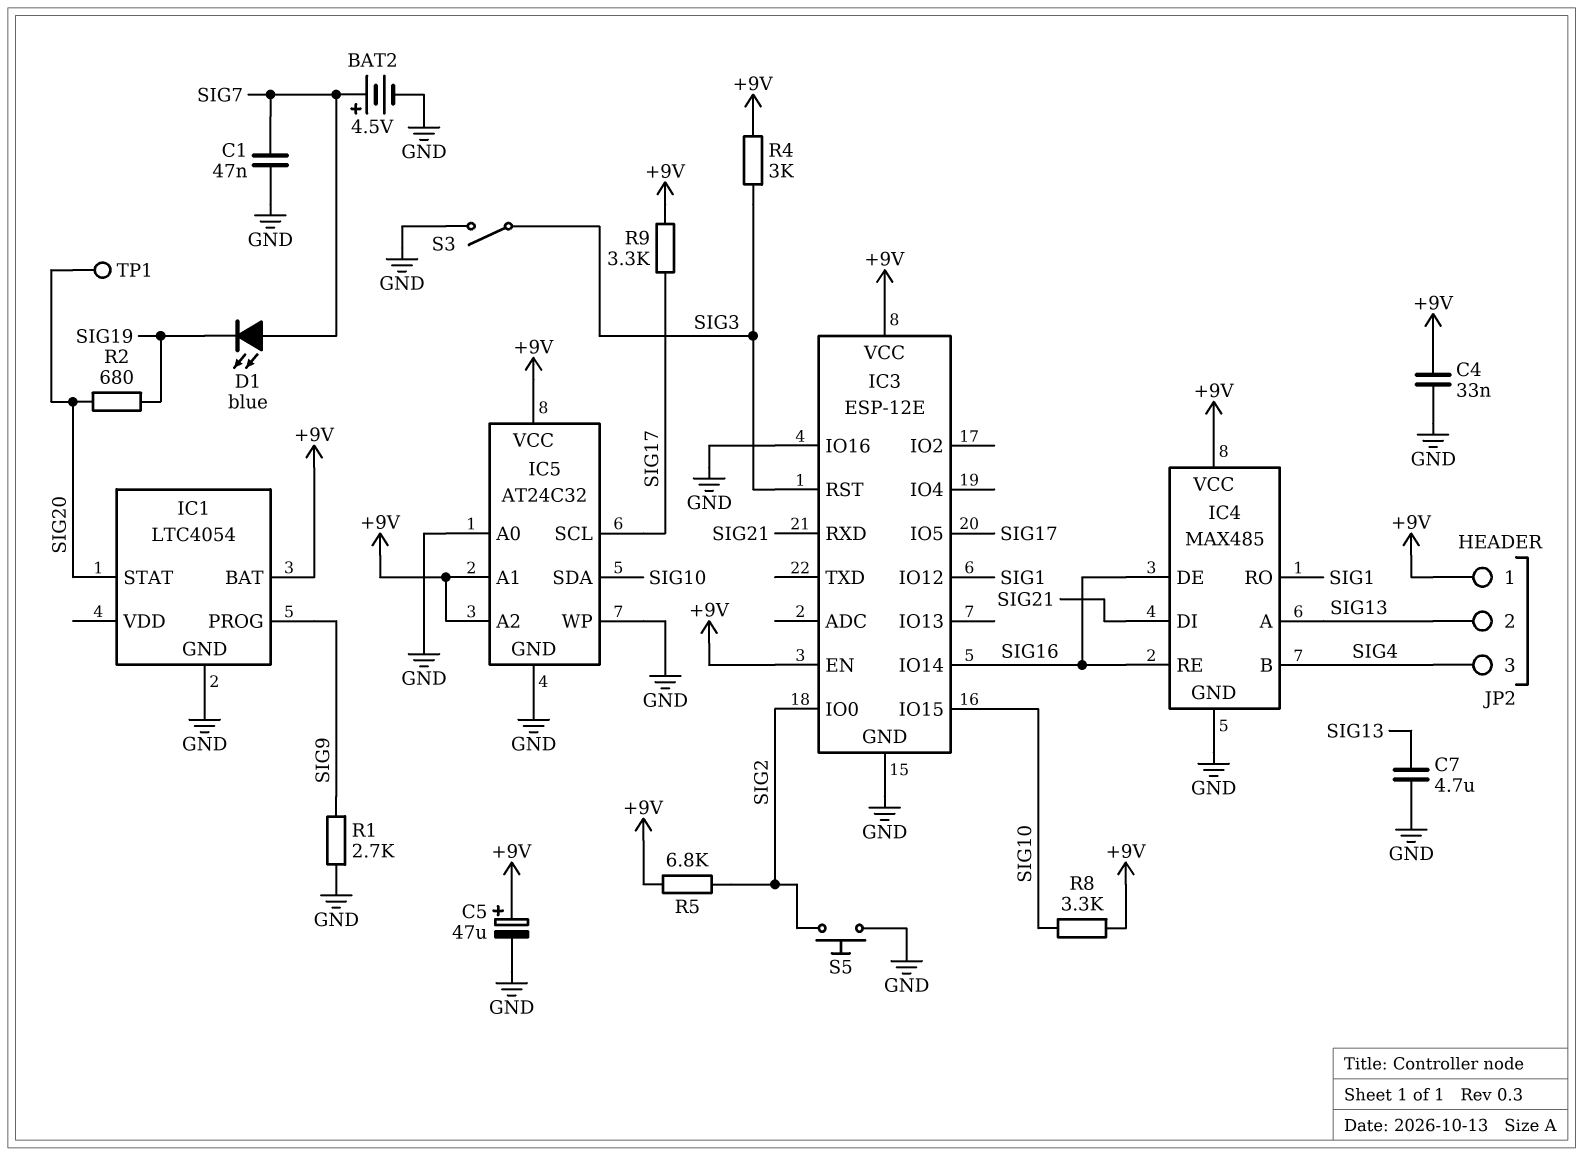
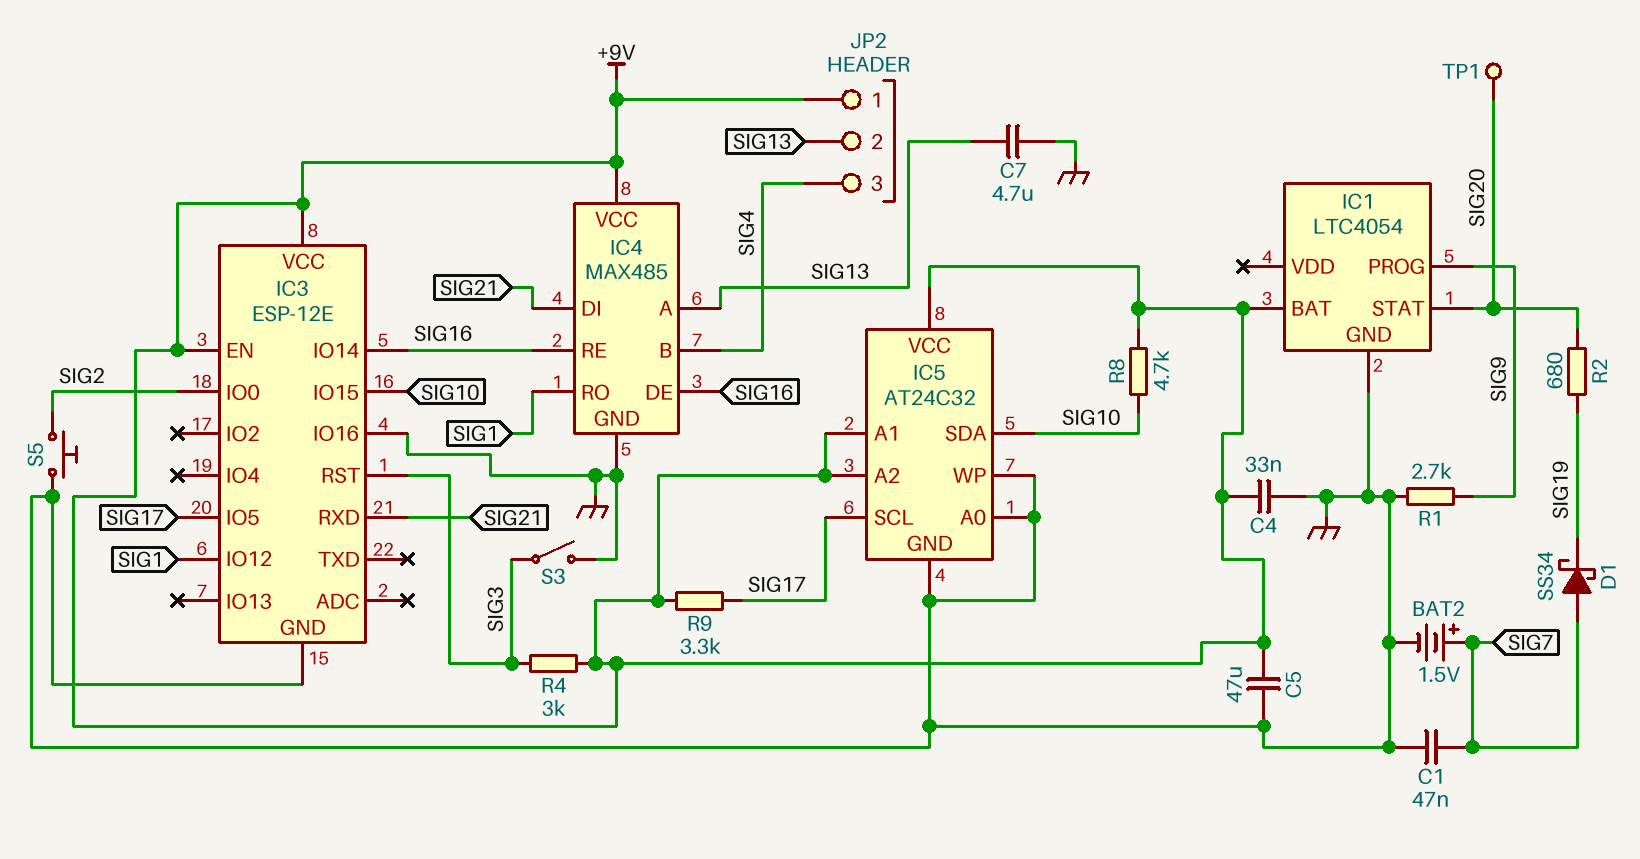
BAT2: 4.5V (plus SIG7, minus GND) -> 1.5V (plus SIG7, minus GND)
C5: 47uF (plus +9V, minus GND) -> 47uF (+9V, GND)
D1: LED blue (A SIG7, K SIG19) -> schottky SS34 (A SIG7, K SIG19)
R5: 6.8k (+9V, SIG2) -> none
R8: 3.3k (+9V, SIG10) -> 4.7k (+9V, SIG10)

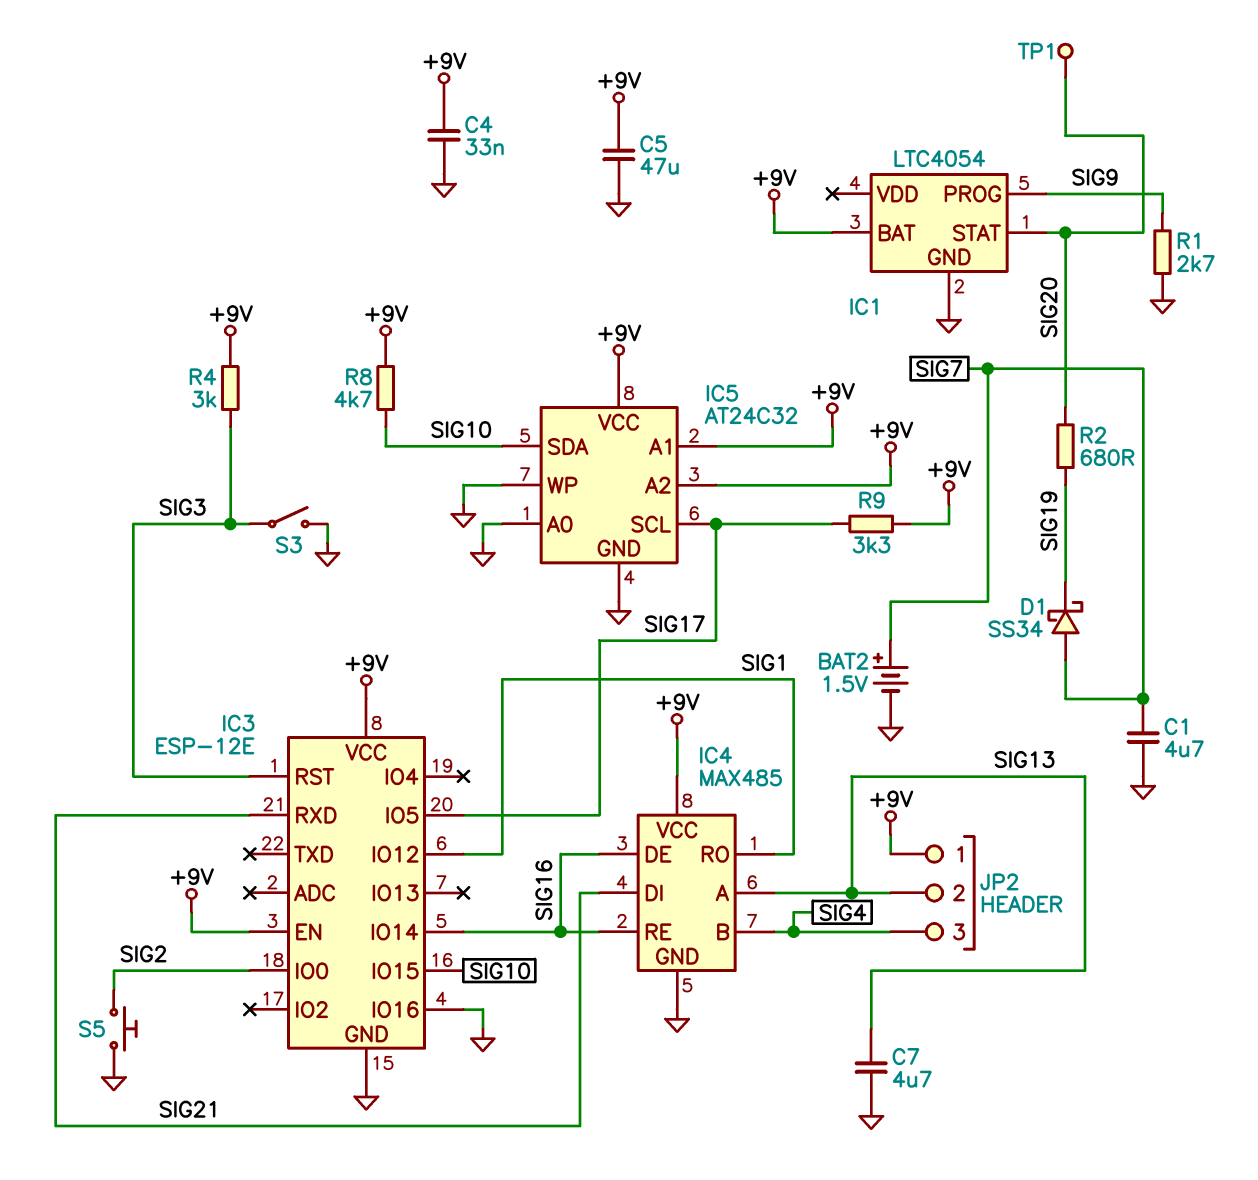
C1: 47nF (GND, SIG7) -> 4.7uF (GND, SIG7)

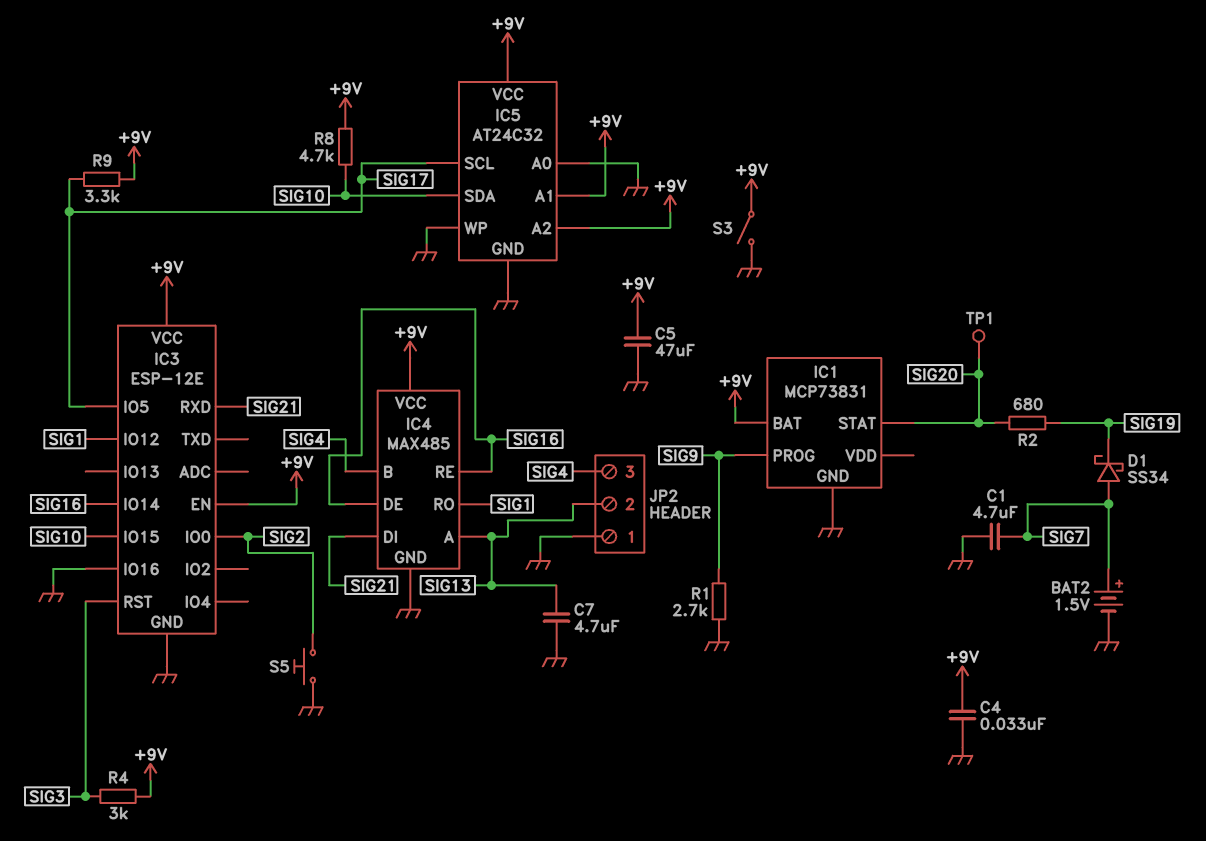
IC1: LTC4054 -> MCP73831
JP2 pin 1: +9V -> GND
S3: switch (GND, SIG3) -> switch (+9V, GND)

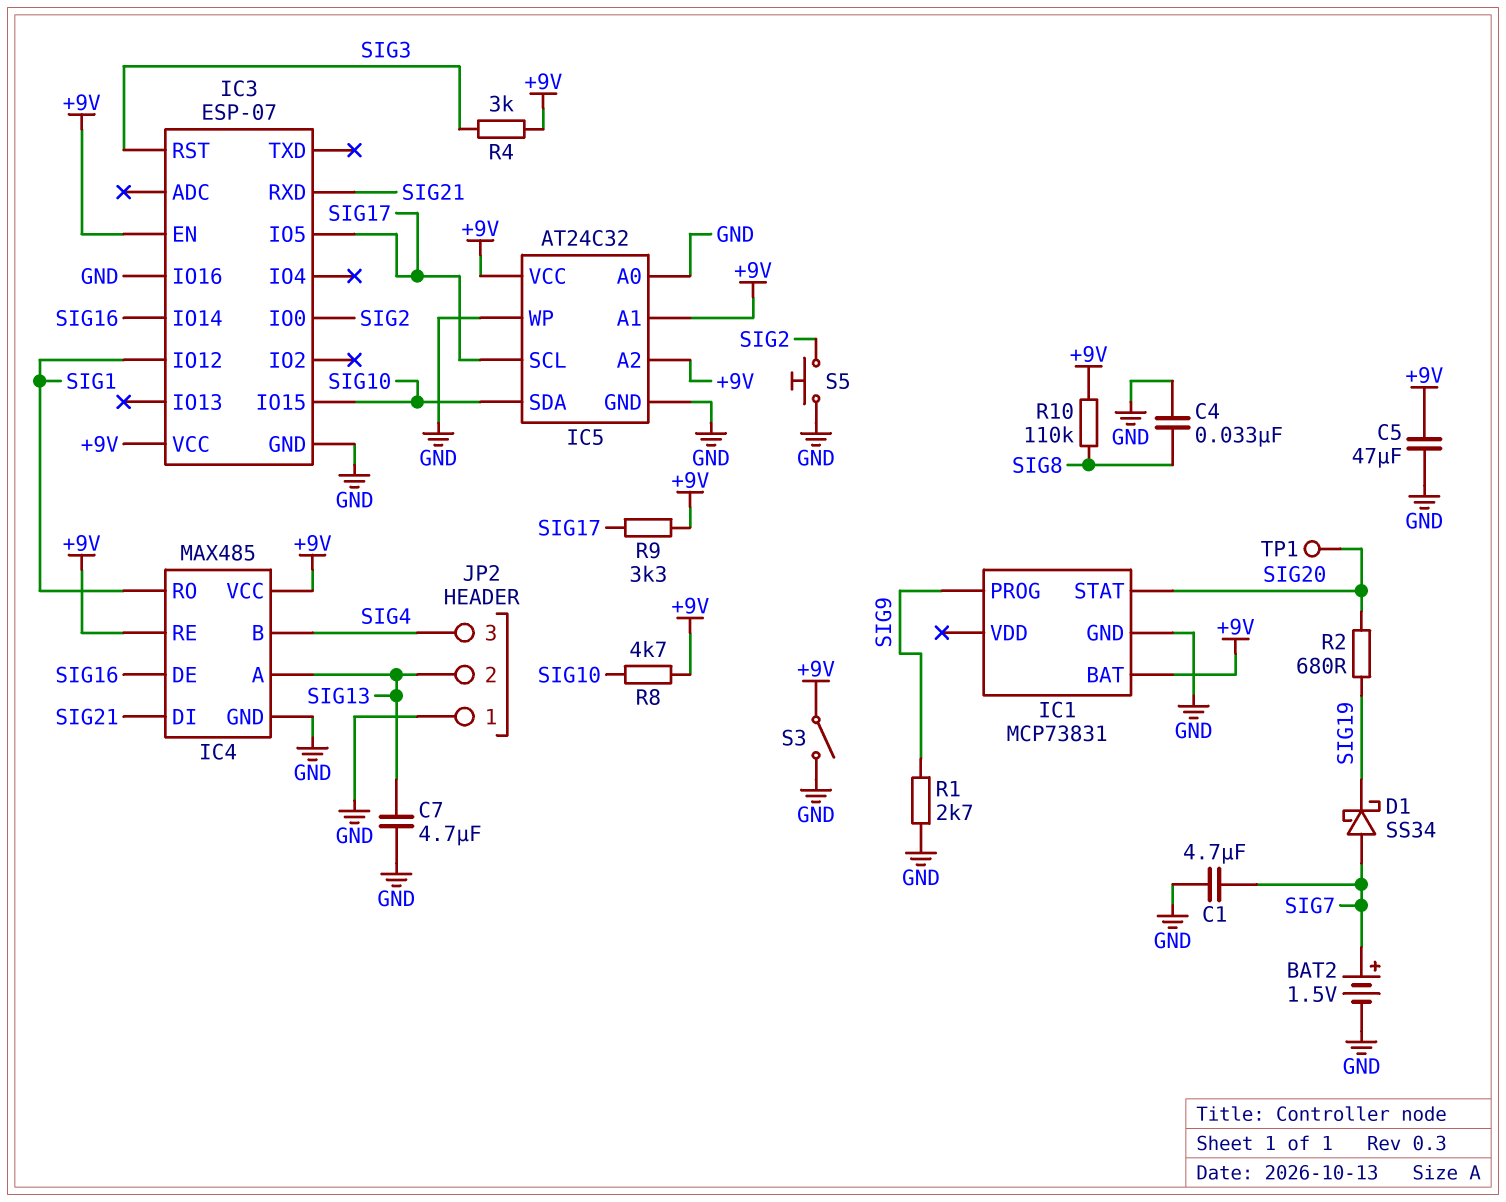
C4: 33nF (+9V, GND) -> 33nF (GND, SIG8)
IC3: ESP-12E -> ESP-07
IC4 pin RE: SIG16 -> +9V
R10: none -> 110k (+9V, SIG8)

